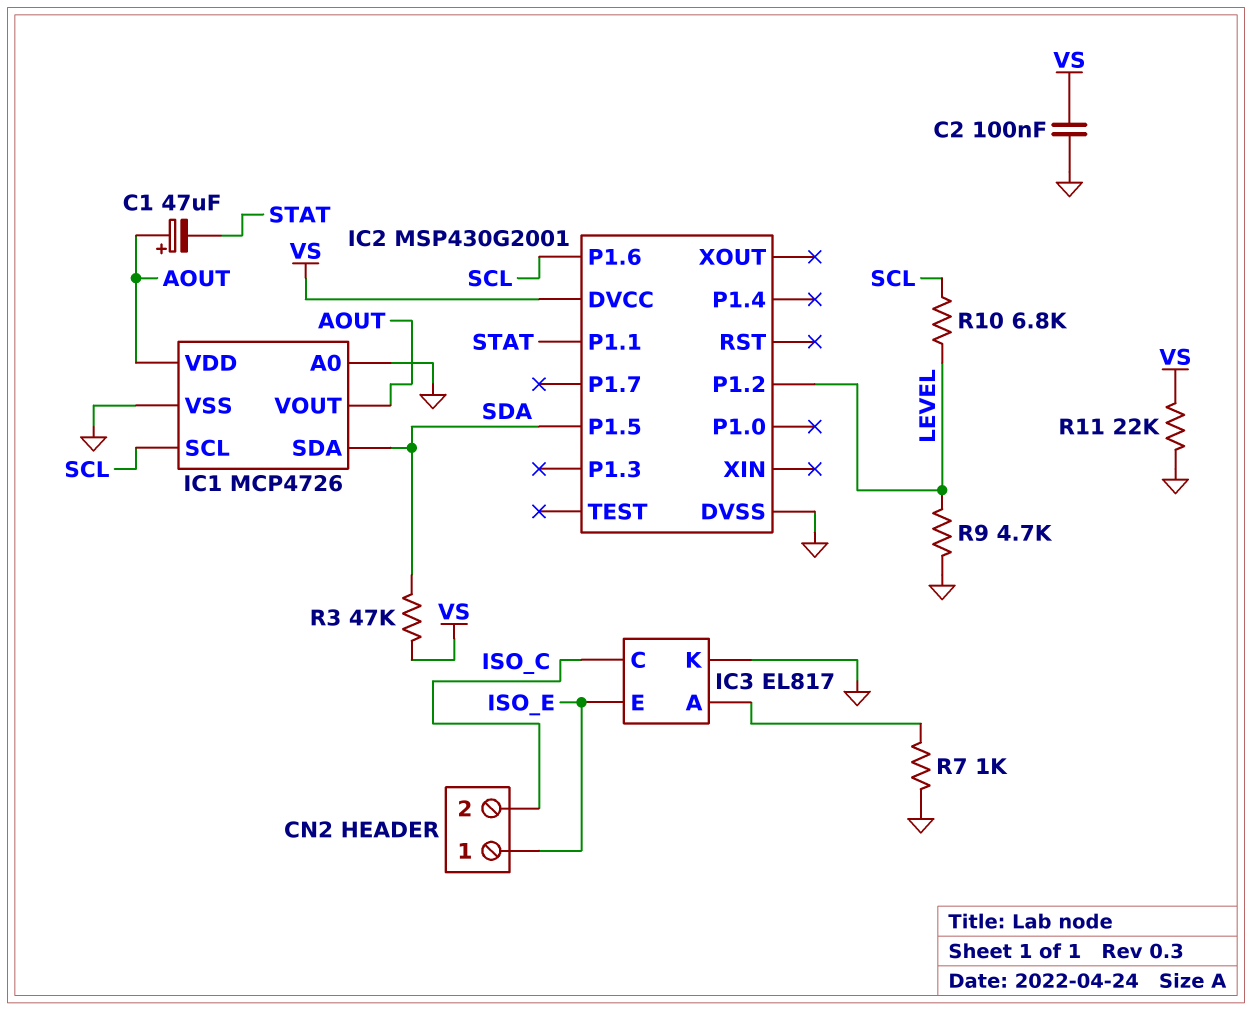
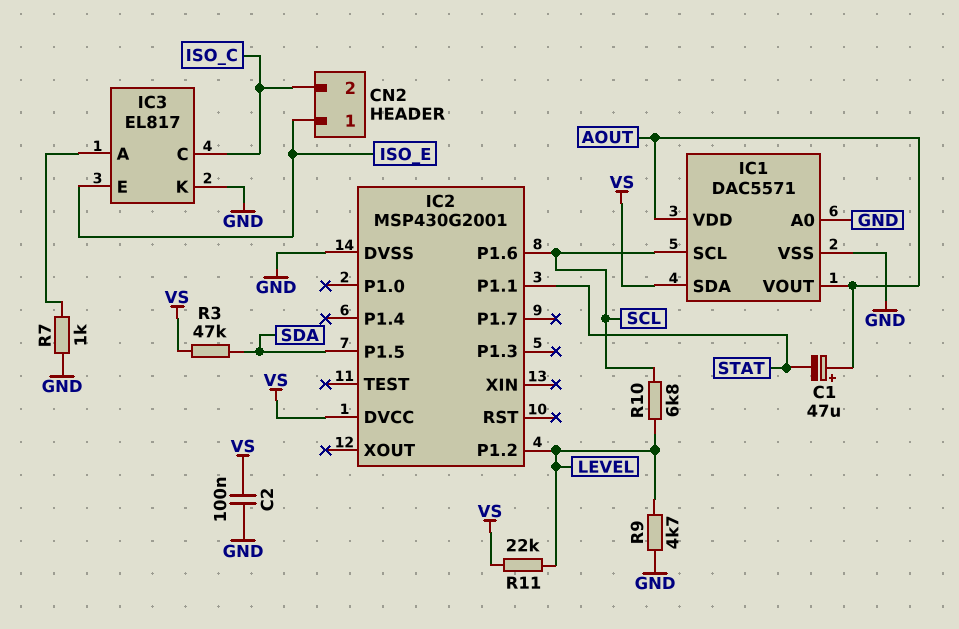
IC1: MCP4726 -> DAC5571
IC1 pin SDA: SDA -> VS
R11: 22k (GND, VS) -> 22k (LEVEL, VS)

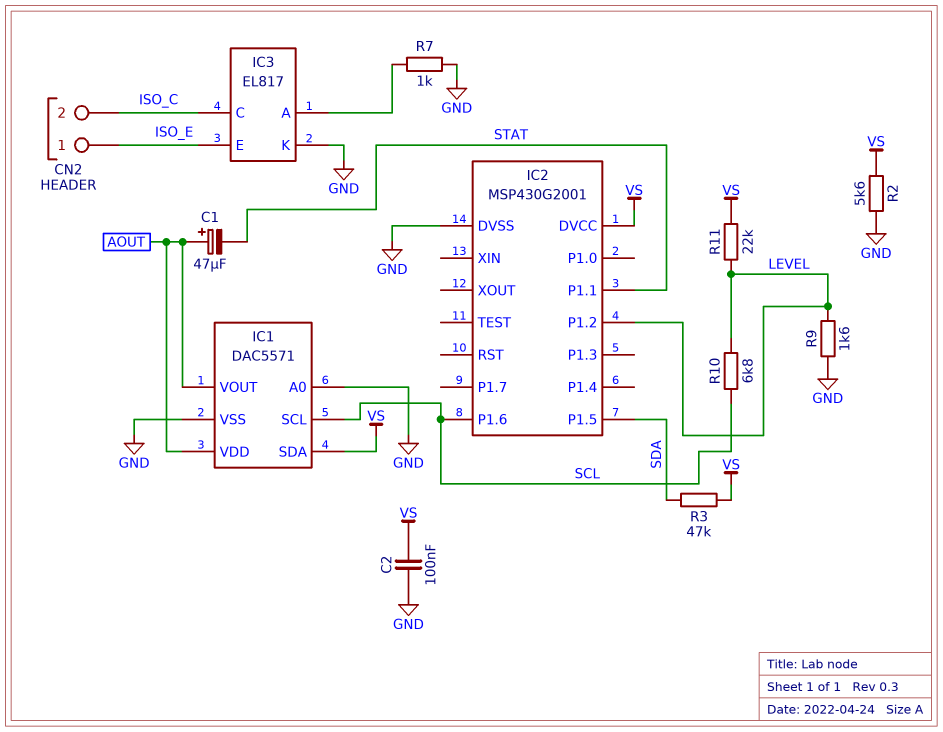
R2: none -> 5.6k (GND, VS)
R9: 4.7k (GND, LEVEL) -> 1.6k (GND, LEVEL)

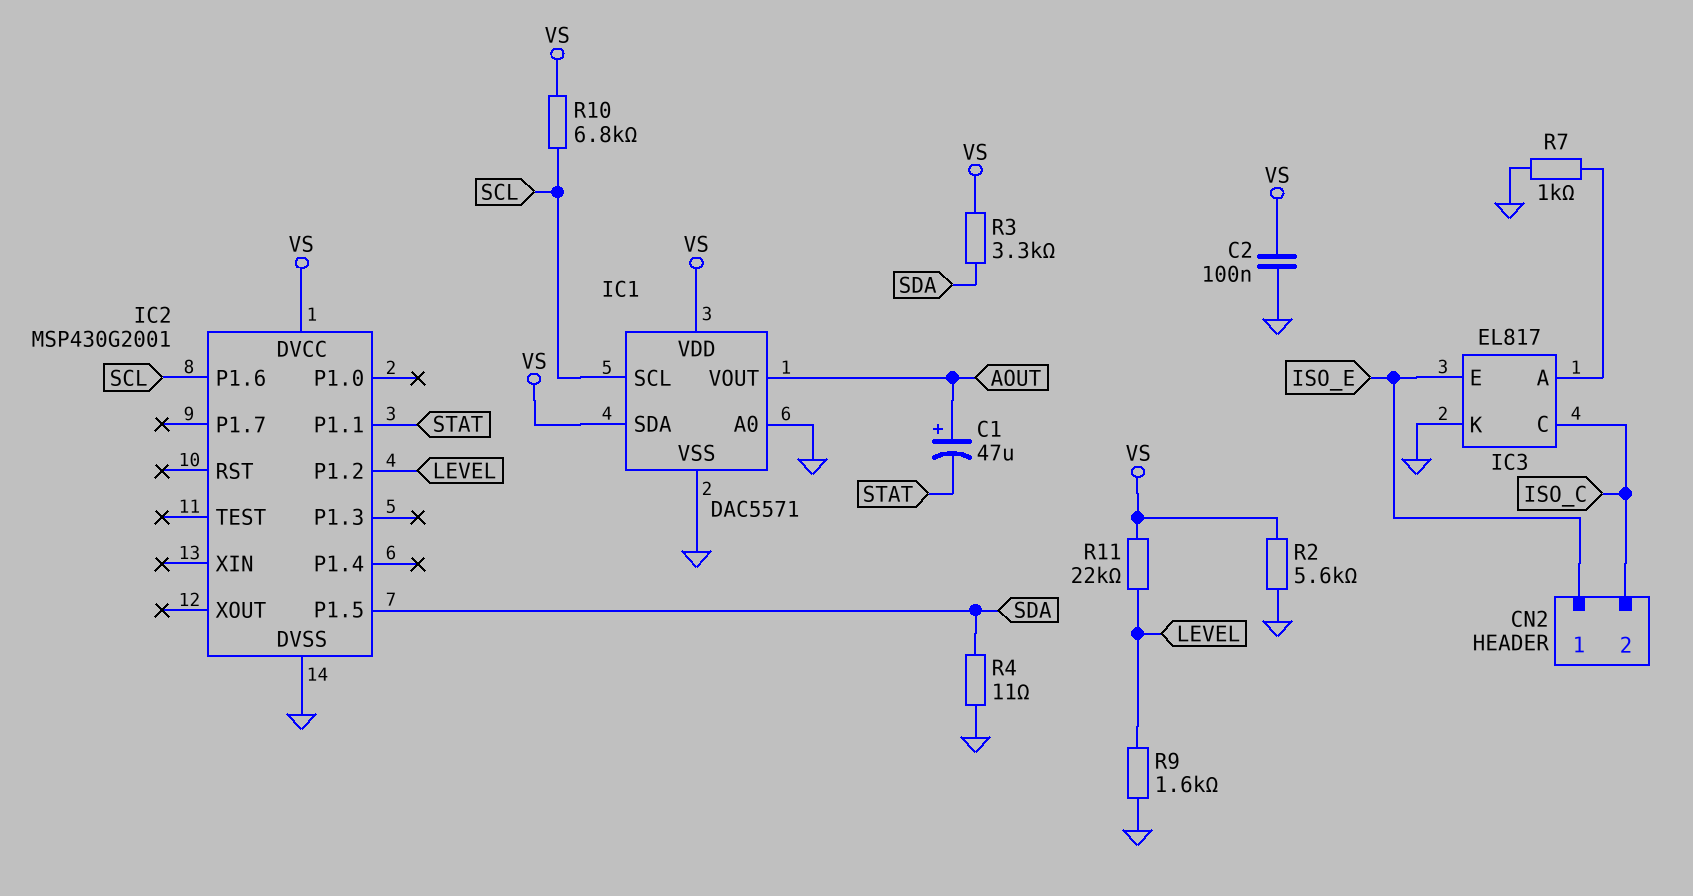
IC1 pin VDD: AOUT -> VS
R3: 47k (SDA, VS) -> 3.3k (SDA, VS)
R4: none -> 11 (GND, SDA)
R10: 6.8k (LEVEL, SCL) -> 6.8k (SCL, VS)

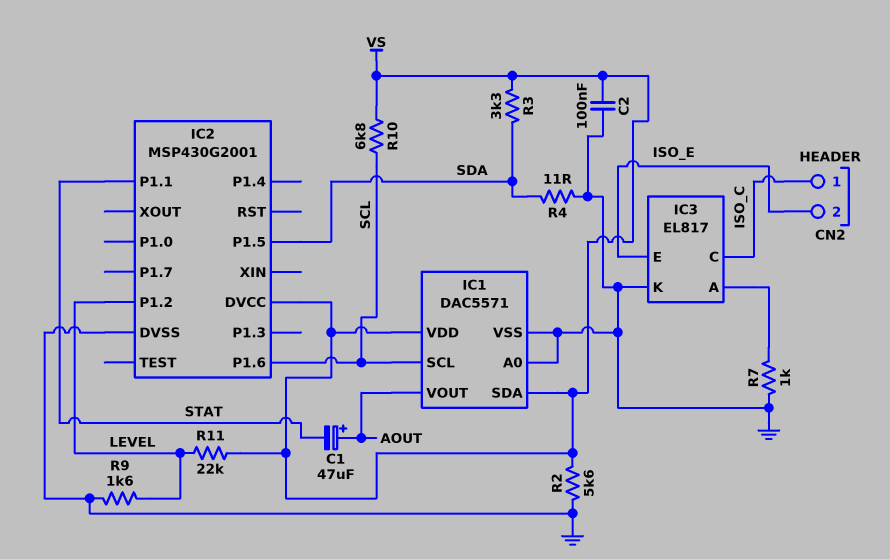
CN2 pin 1: ISO_E -> ISO_C
CN2 pin 2: ISO_C -> ISO_E

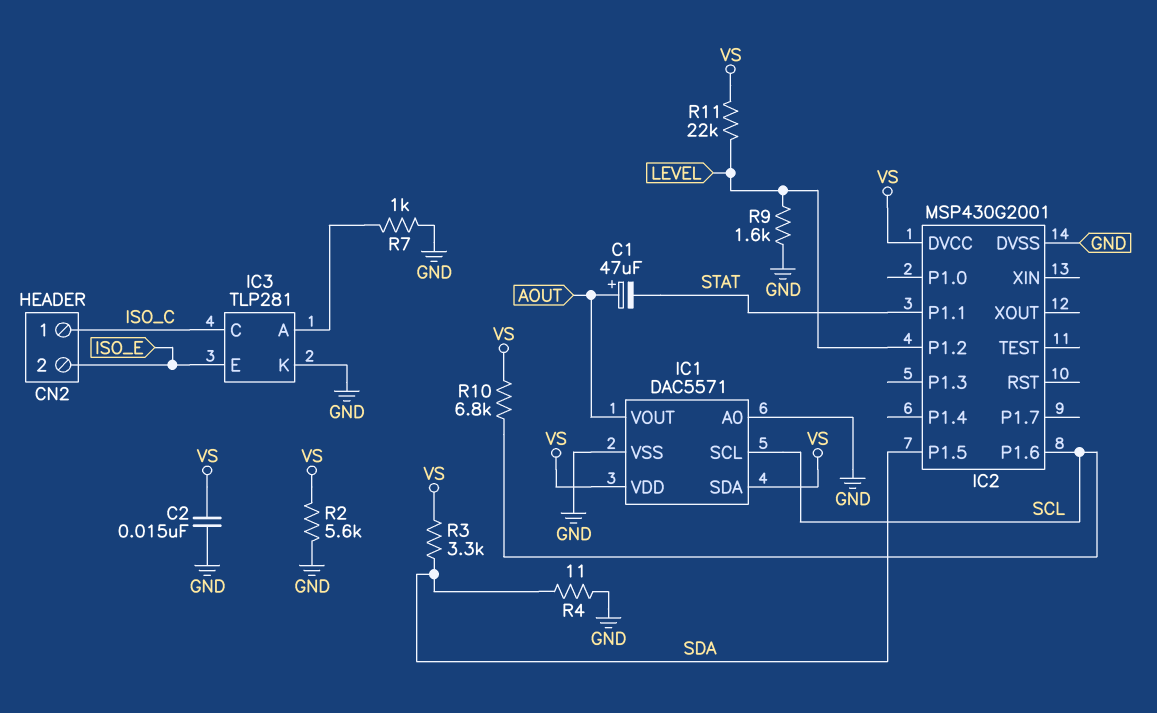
C2: 100nF (GND, VS) -> 15nF (GND, VS)
IC3: EL817 -> TLP281

